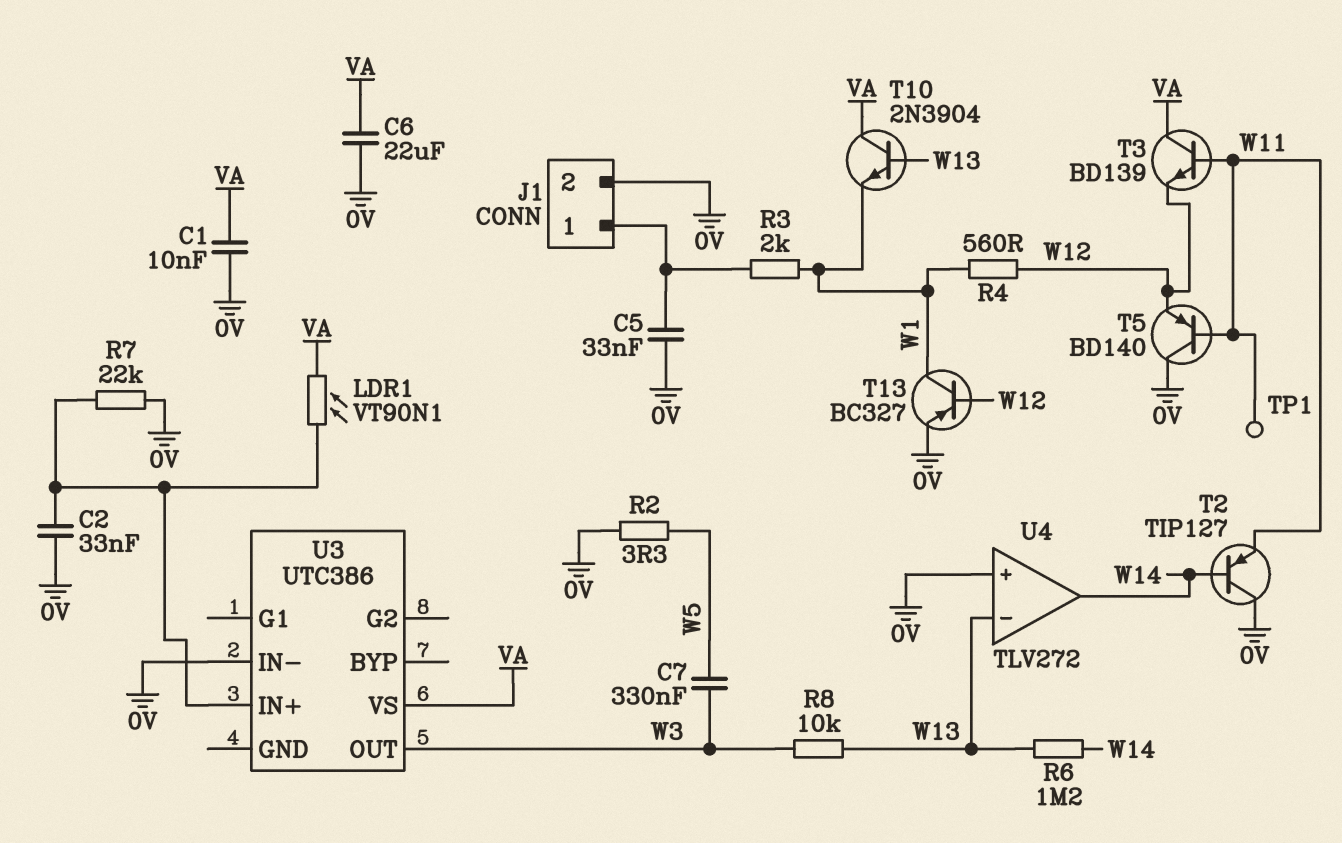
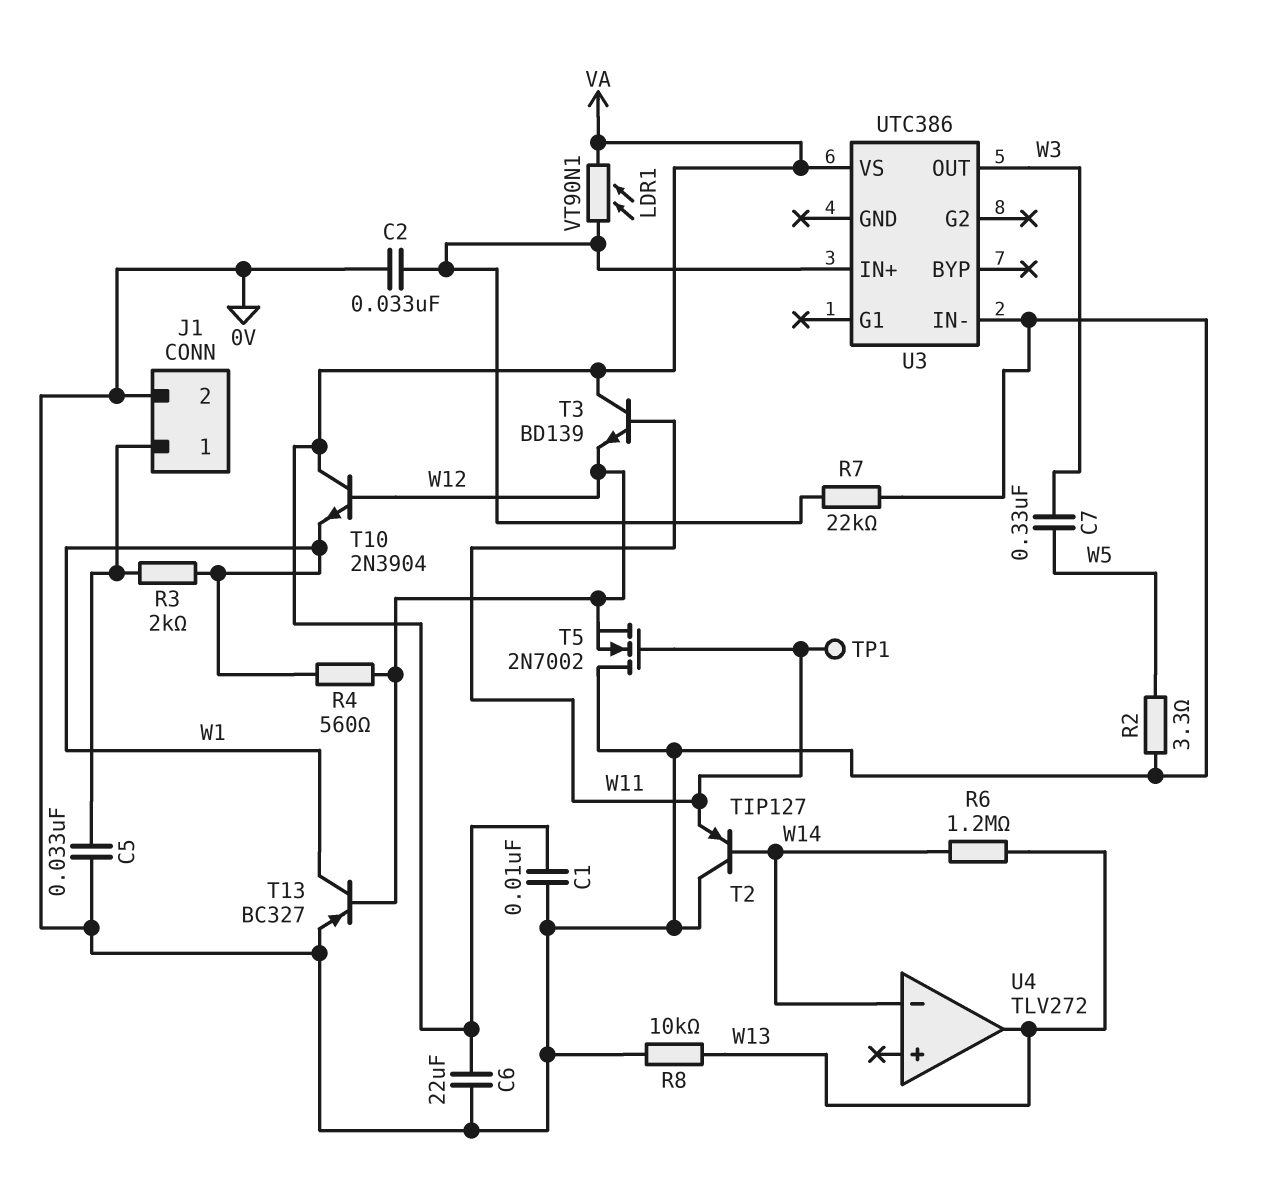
R8: 10k (W3, W13) -> 10k (0V, W13)
T5: PNP BD140 (B W11, C 0V, E W12) -> NMOS 2N7002 (G W11, D 0V, S W12)
T10: NPN 2N3904 (B W13, C VA, E W1) -> NPN 2N3904 (B W12, C VA, E W1)
U4 pin in+: 0V -> none
U4 pin in-: W13 -> W14
U4 pin out: W14 -> W13

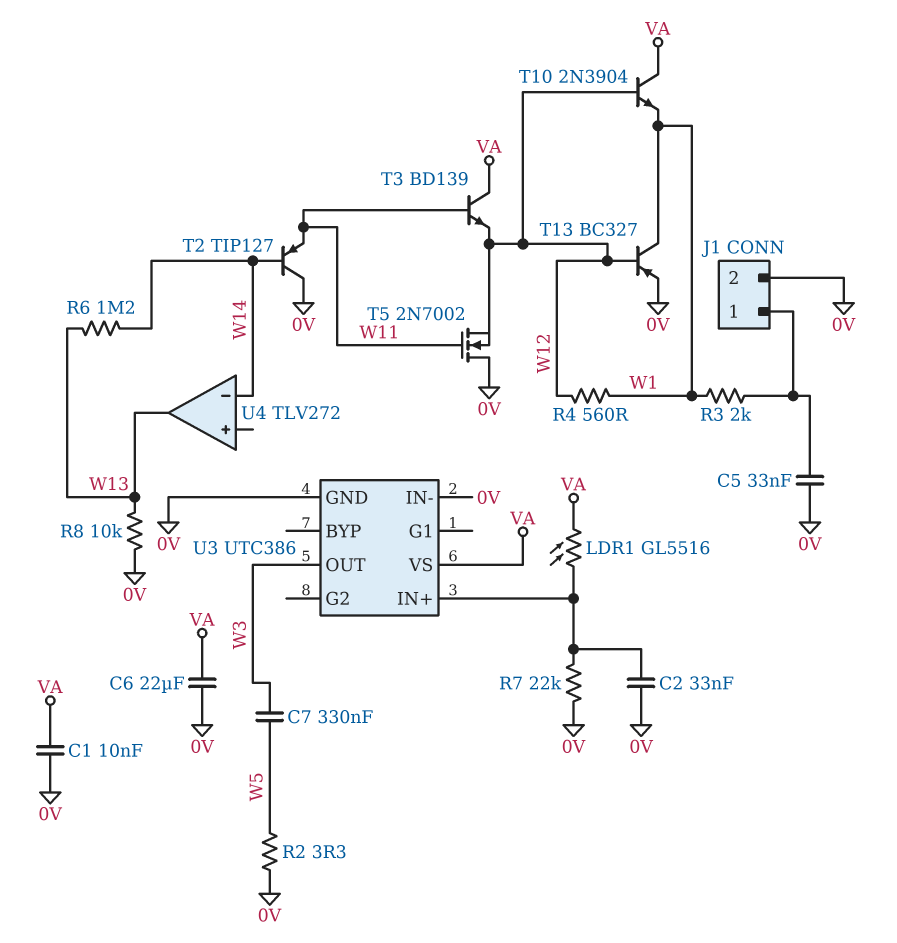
LDR1: VT90N1 (U3/IN+, VA) -> GL5516 (U3/IN+, VA)
TP1: test point (W11) -> none
U3 pin GND: none -> 0V

